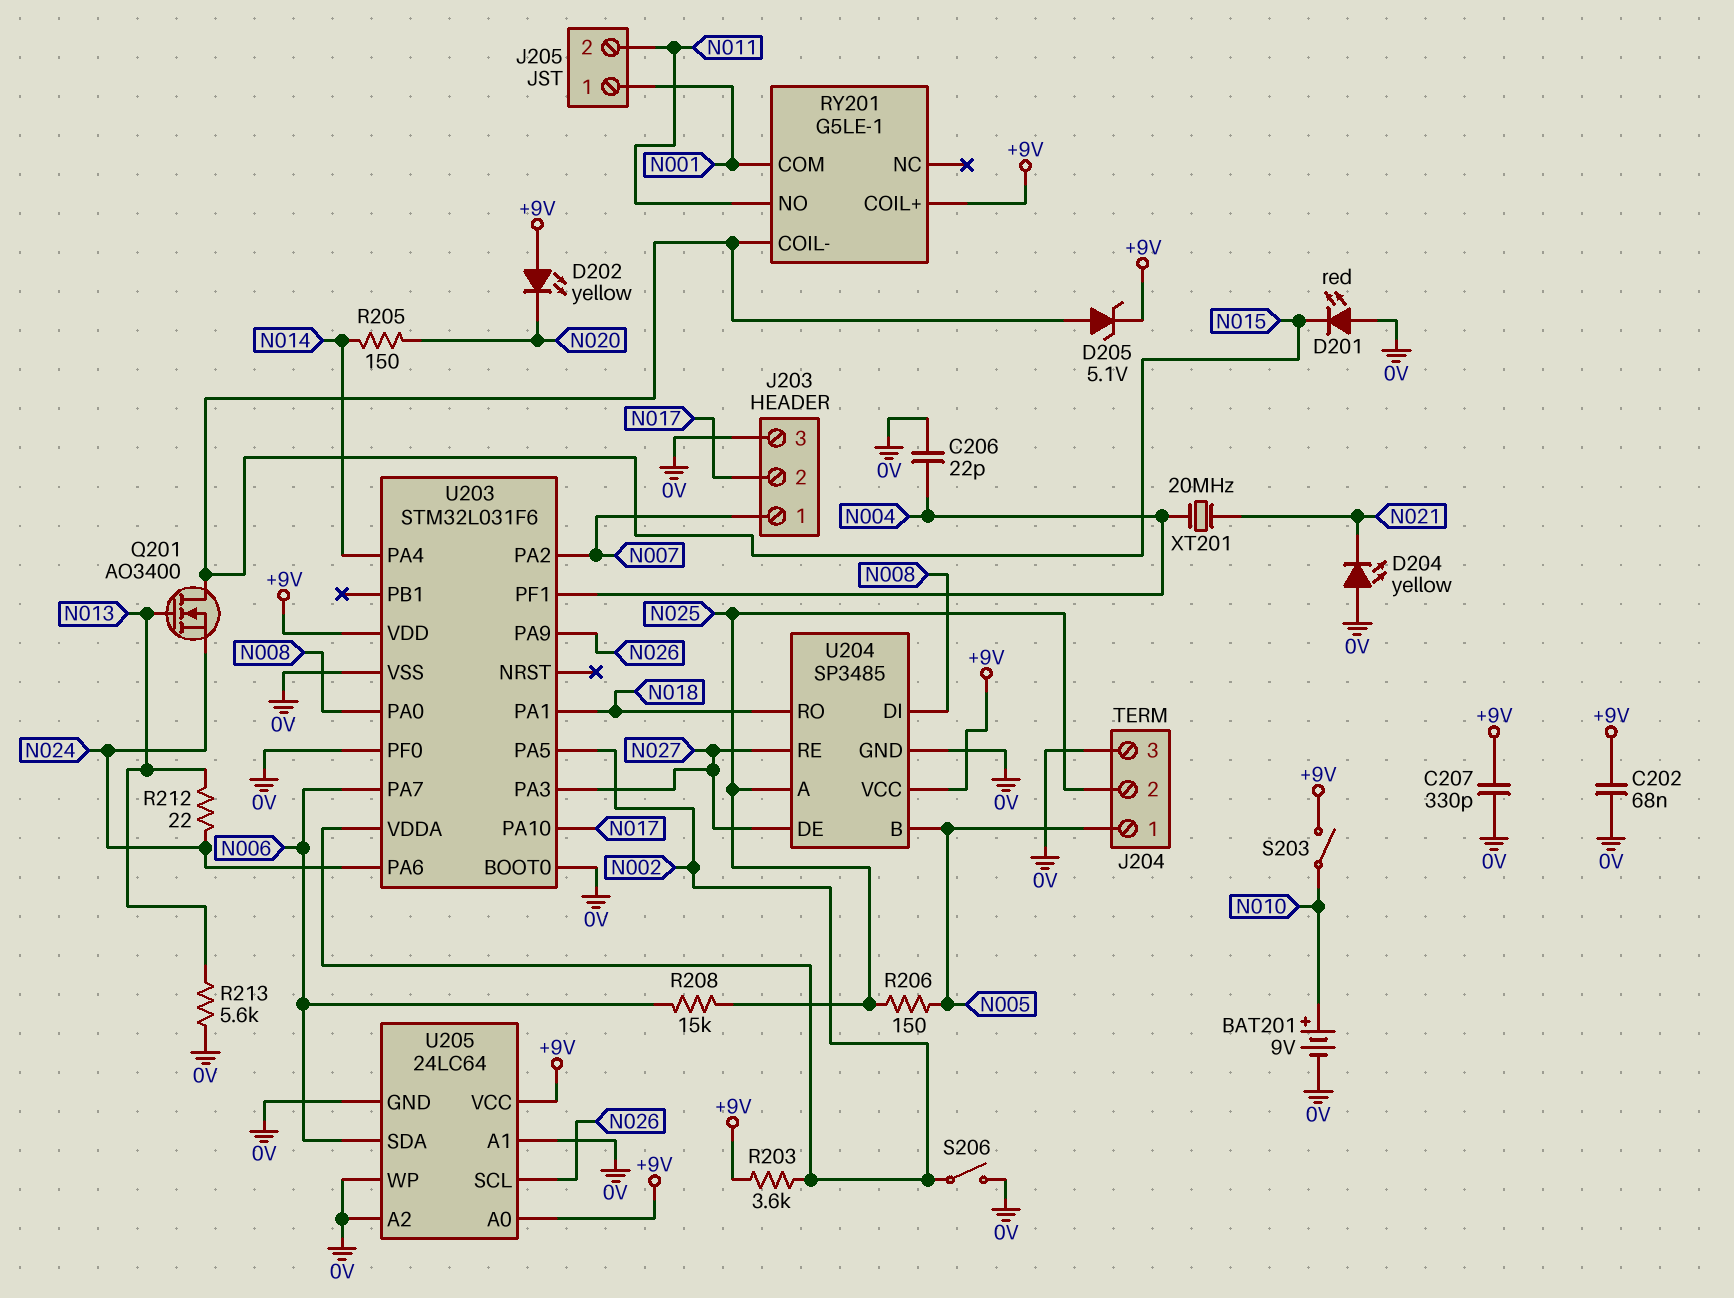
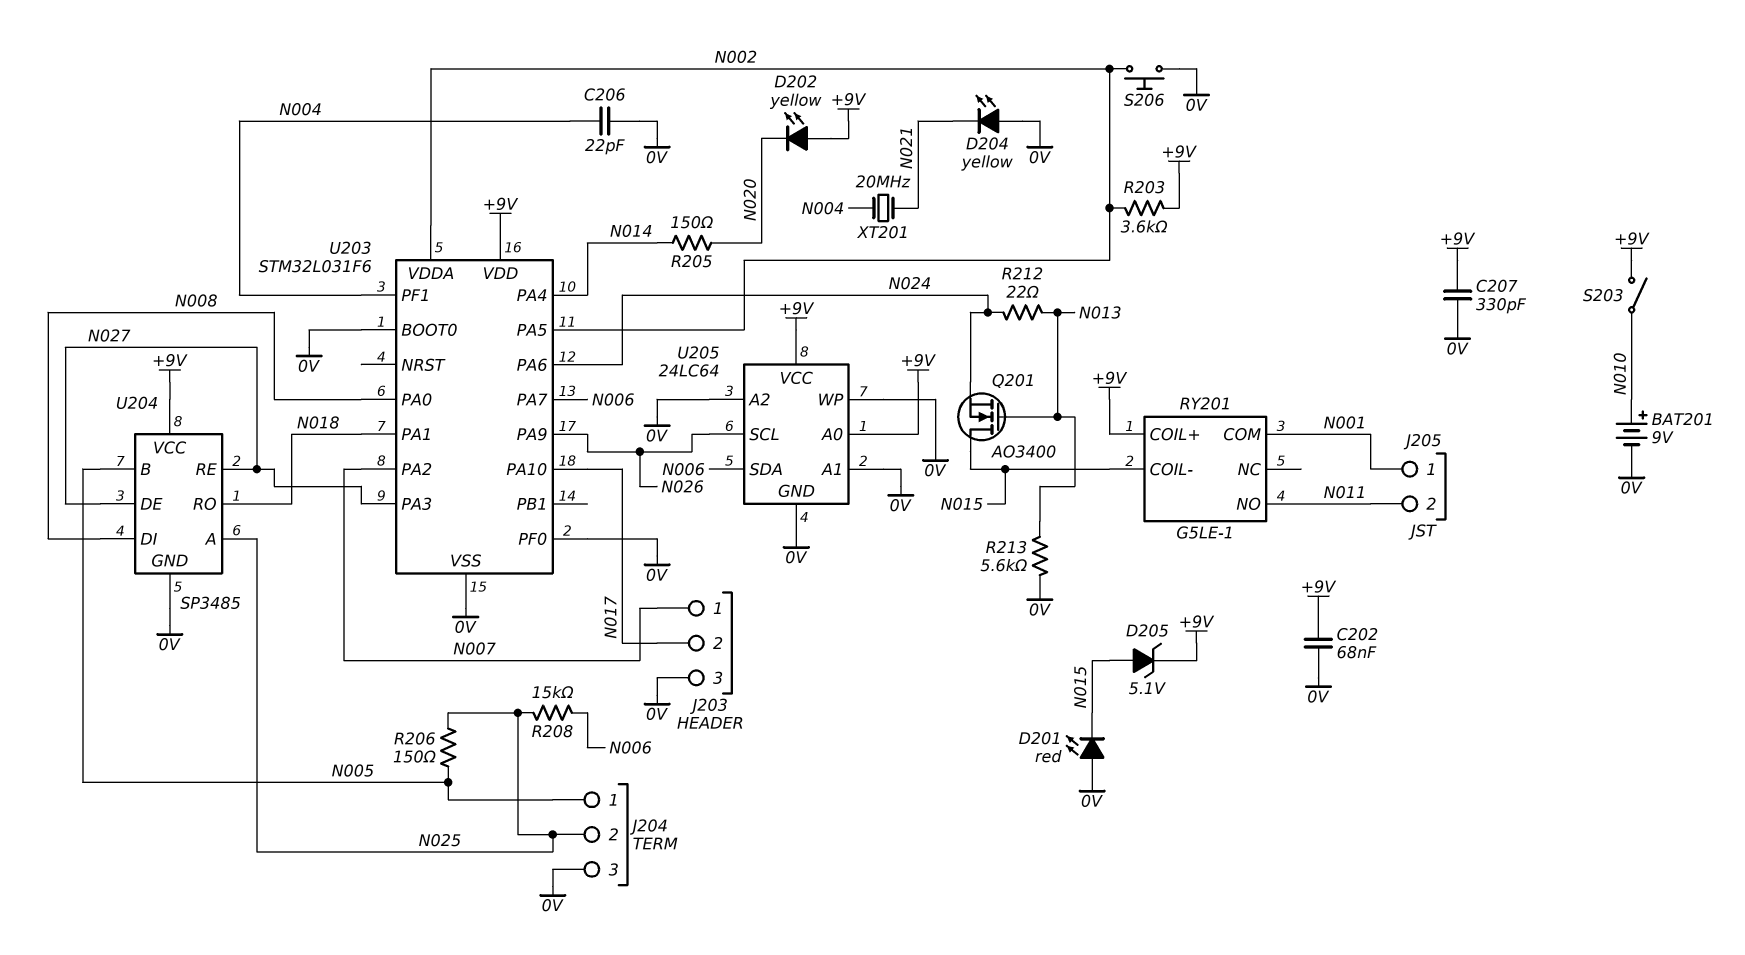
S206: switch (0V, N002) -> button (0V, N002)

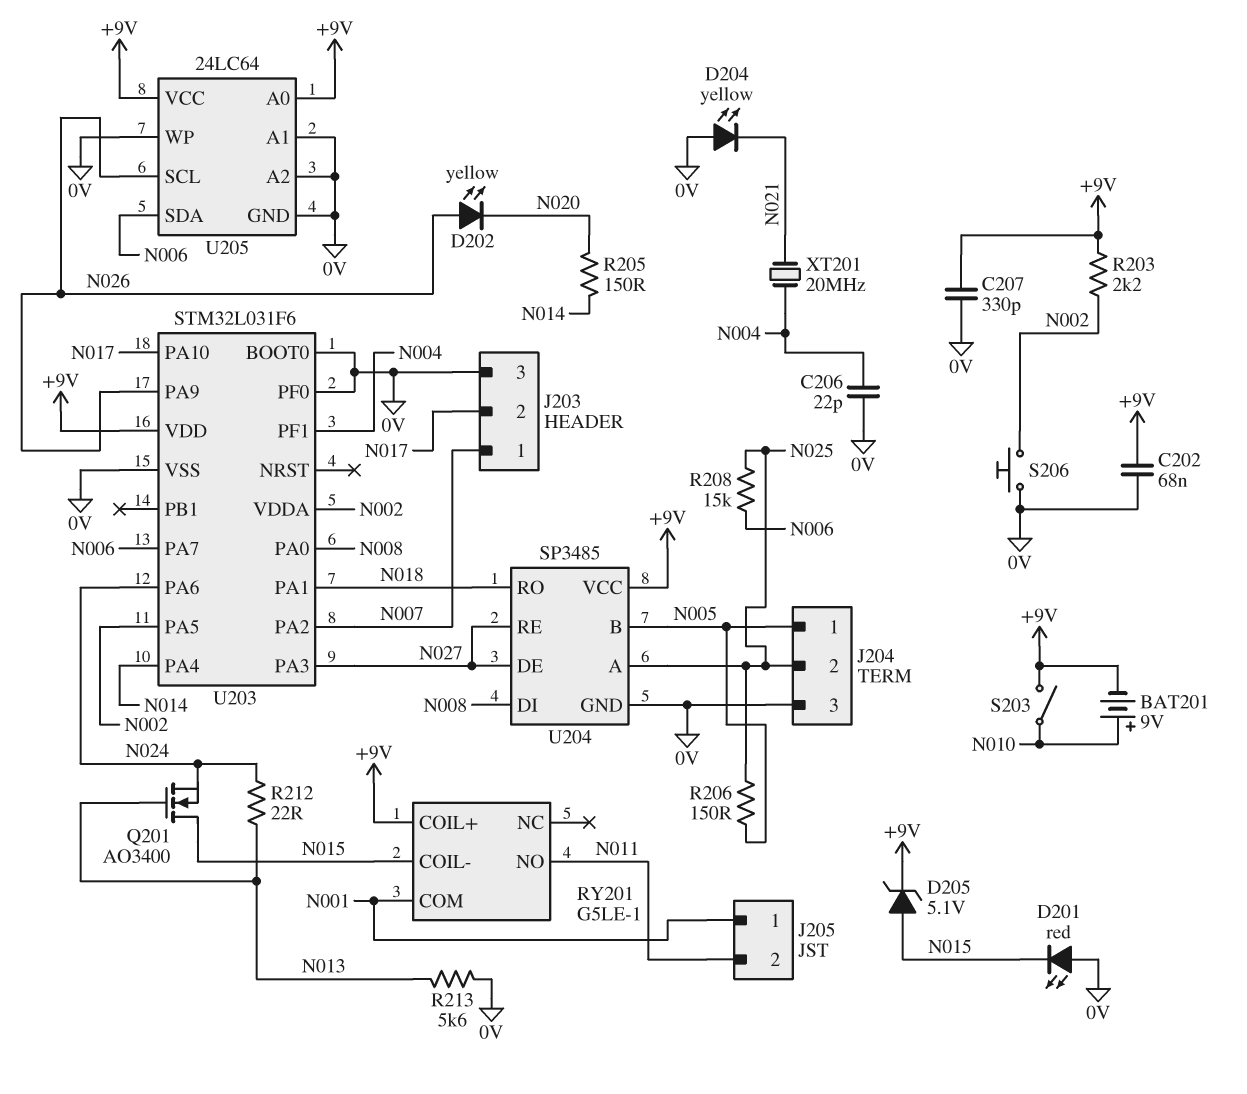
BAT201: 9V (plus N010, minus 0V) -> 9V (plus N010, minus +9V)
D202: LED yellow (A +9V, K N020) -> LED yellow (A N026, K N020)
R203: 3.6k (+9V, N002) -> 2.2k (+9V, N002)

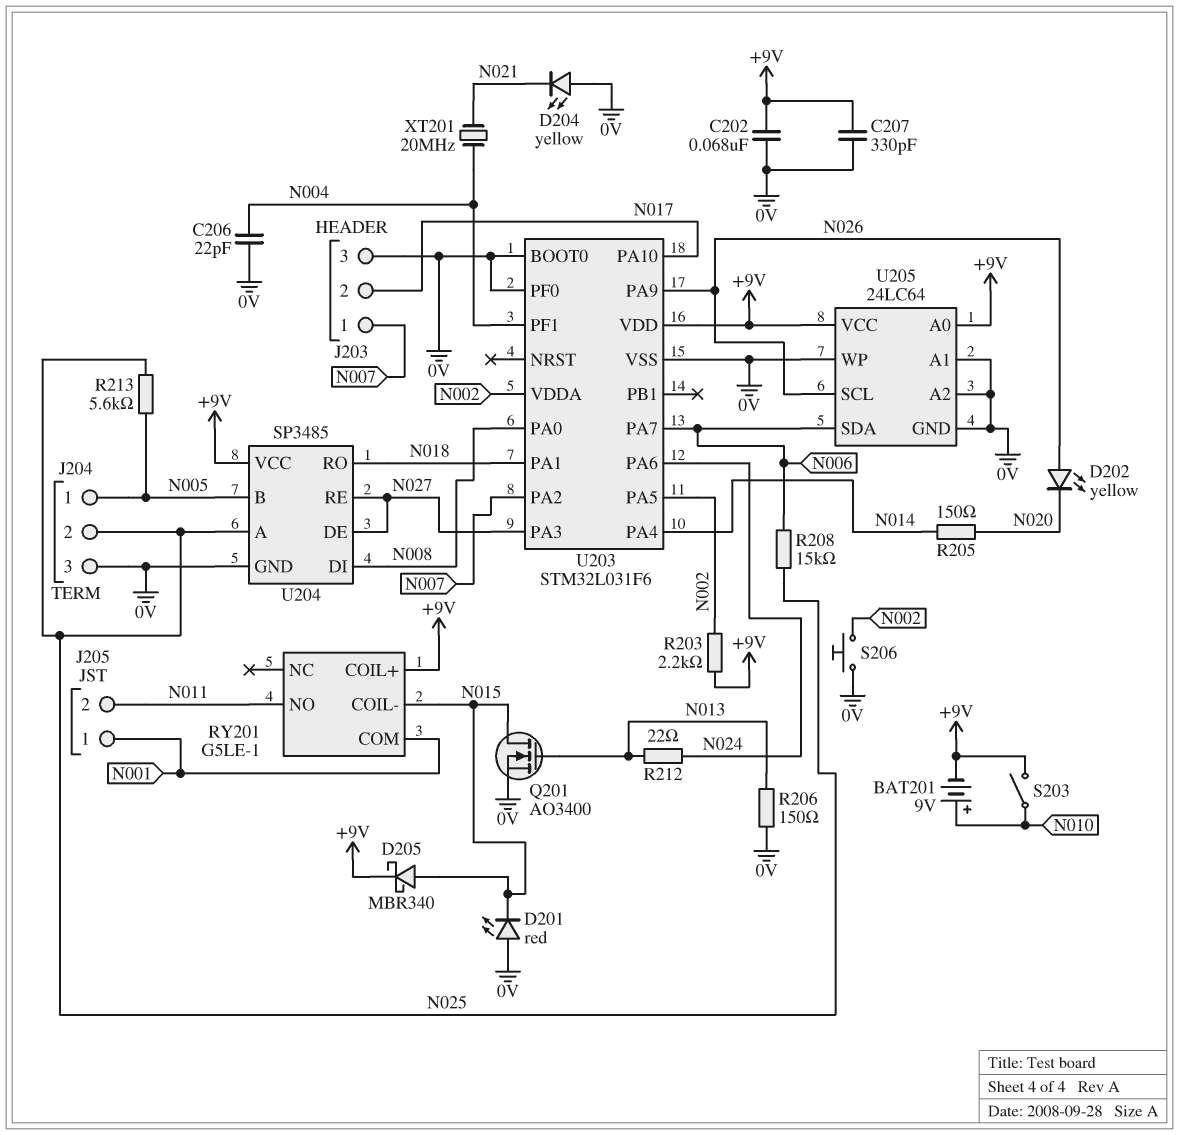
D205: zener 5.1V (A N015, K +9V) -> schottky MBR340 (A N015, K +9V)
Q201: NMOS AO3400 (G N013, D N015, S N024) -> NMOS AO3400 (G N013, D N015, S 0V)
R206: 150 (N005, N025) -> 150 (0V, N013)
R213: 5.6k (0V, N013) -> 5.6k (N005, N025)

